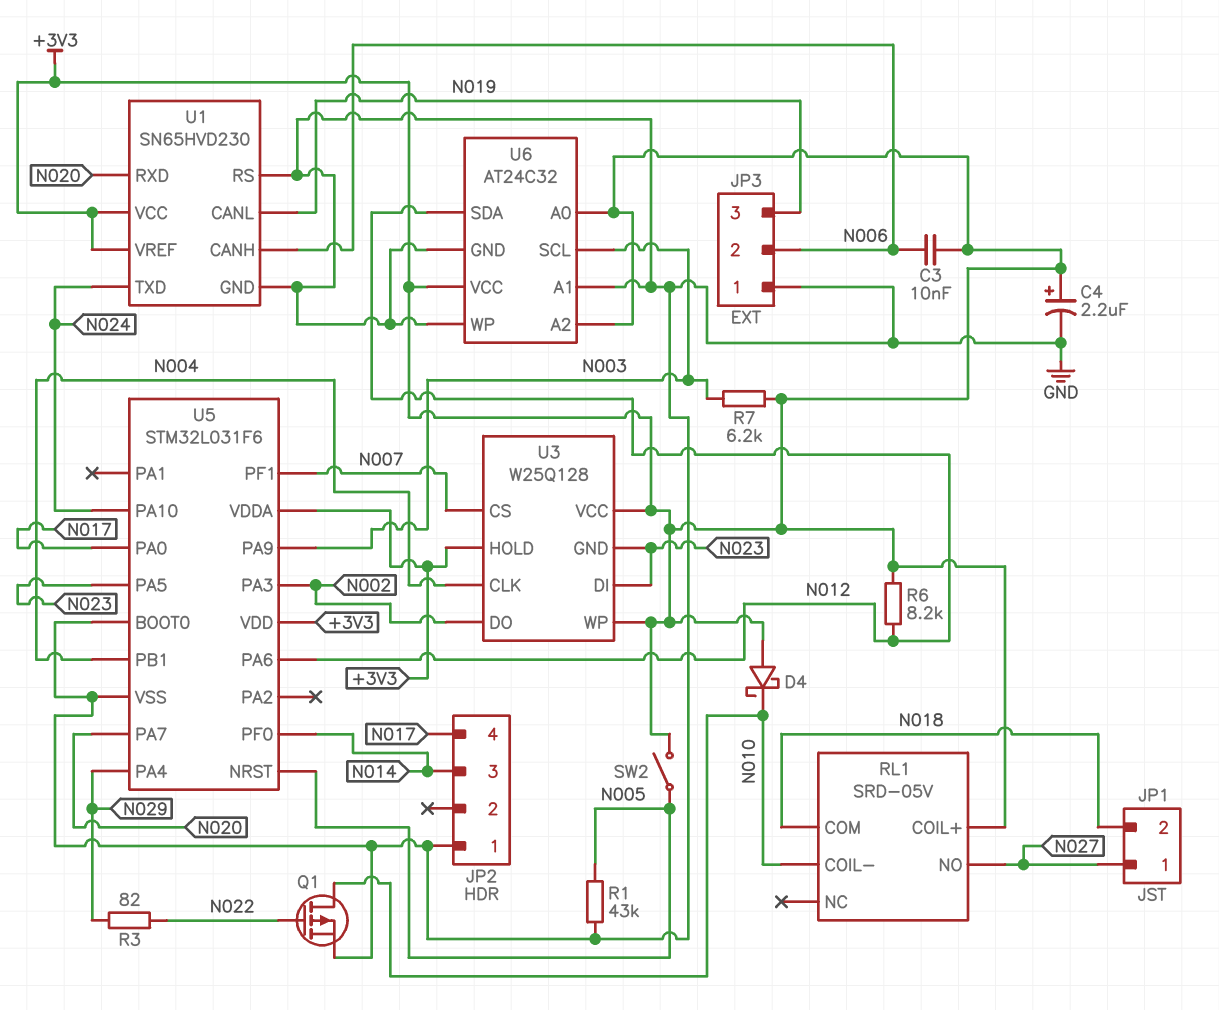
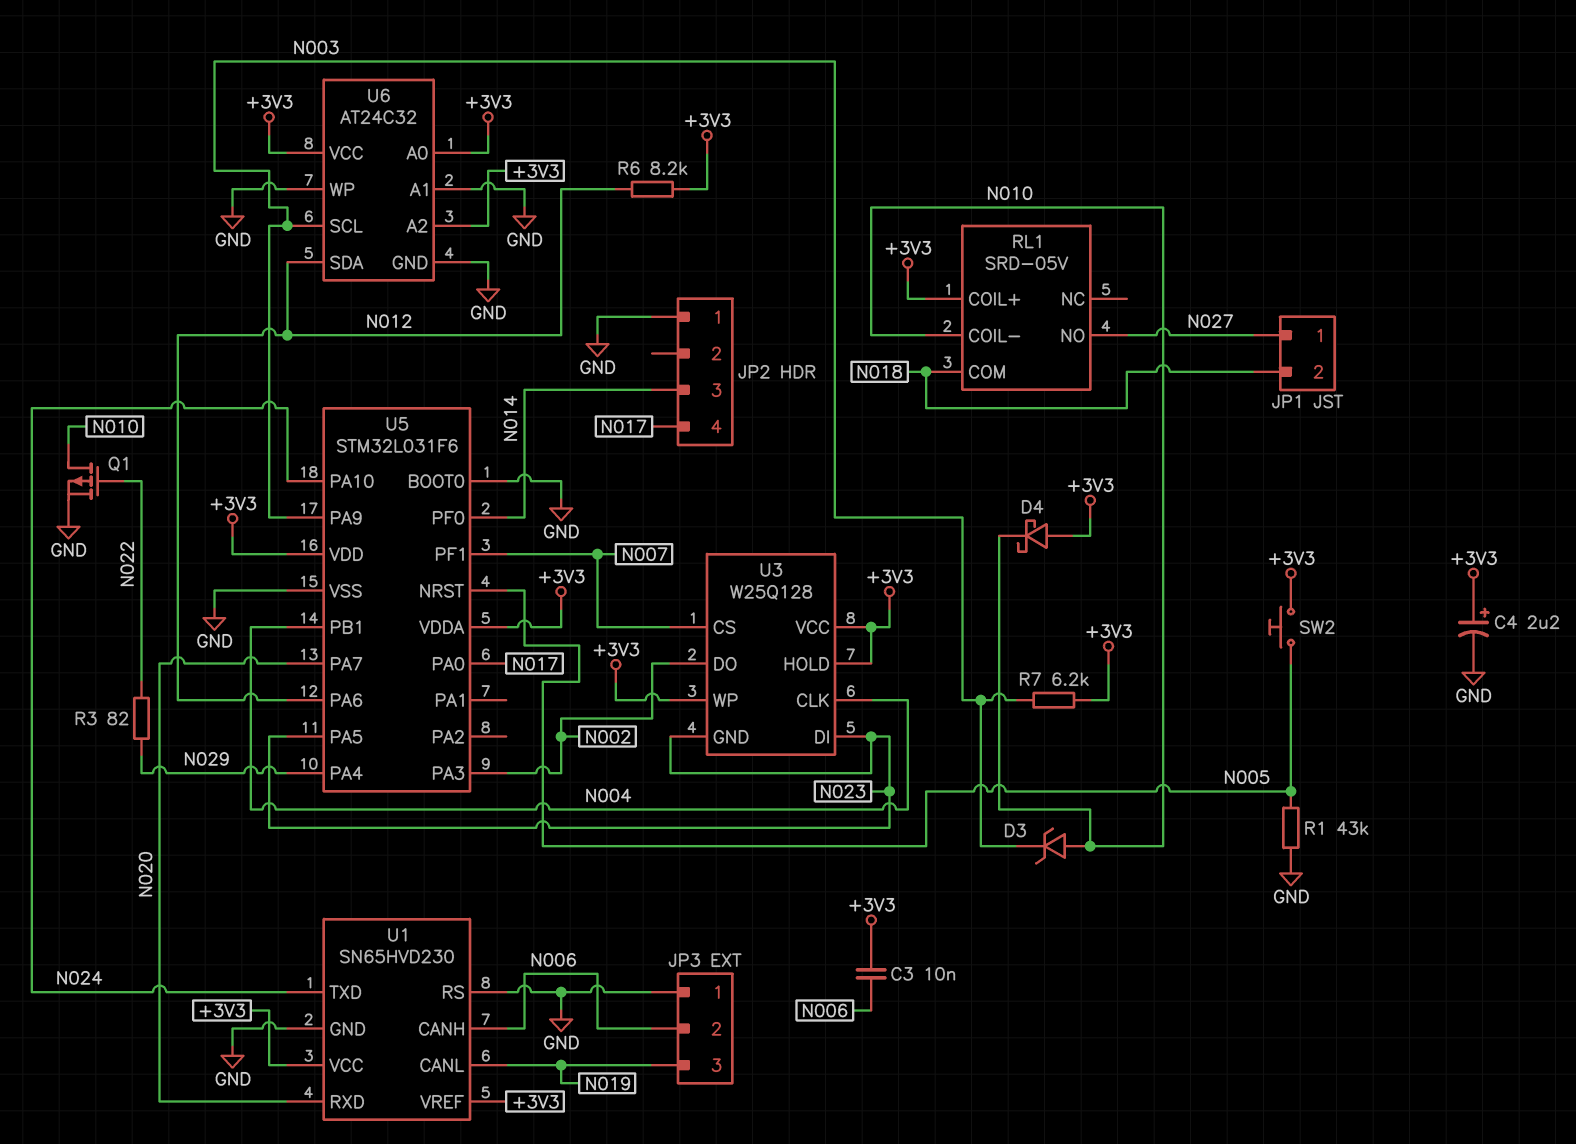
D3: none -> zener (A N010, K N003)
SW2: switch (+3V3, N005) -> button (+3V3, N005)

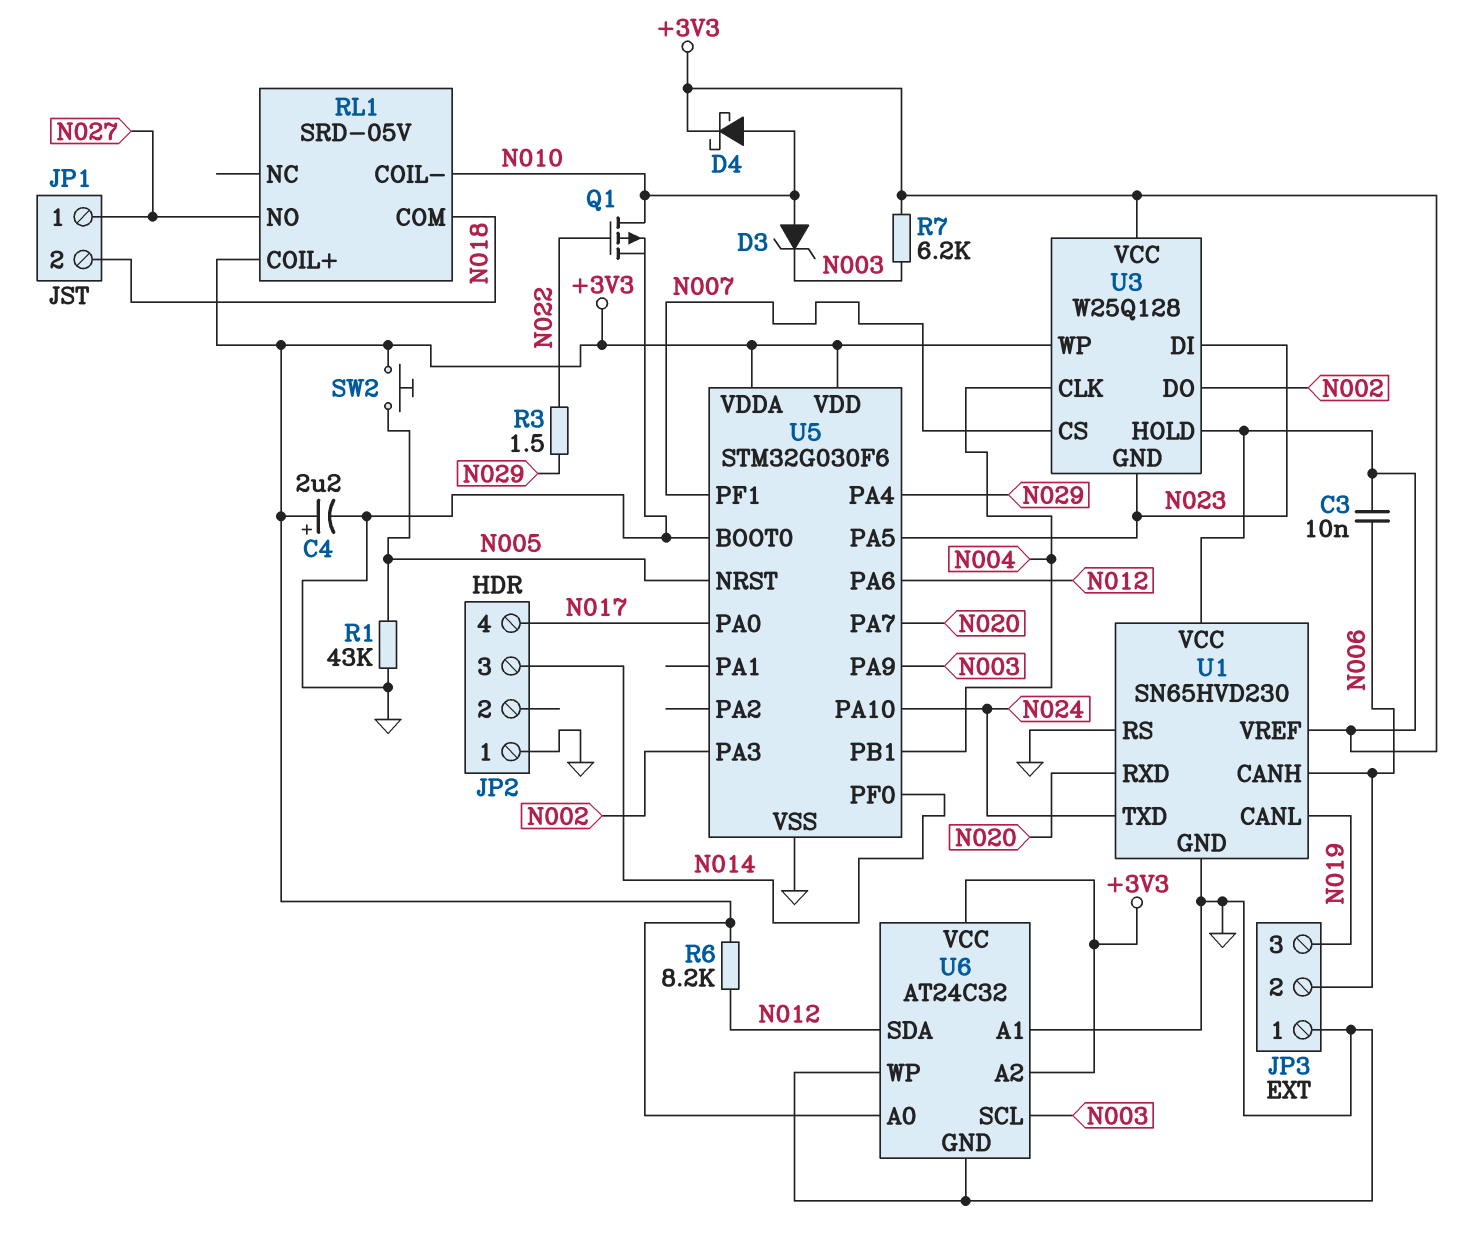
D4: schottky (A +3V3, K N010) -> schottky (A N010, K +3V3)
R3: 82 (N022, N029) -> 1.5 (N022, N029)
U5: STM32L031F6 -> STM32G030F6

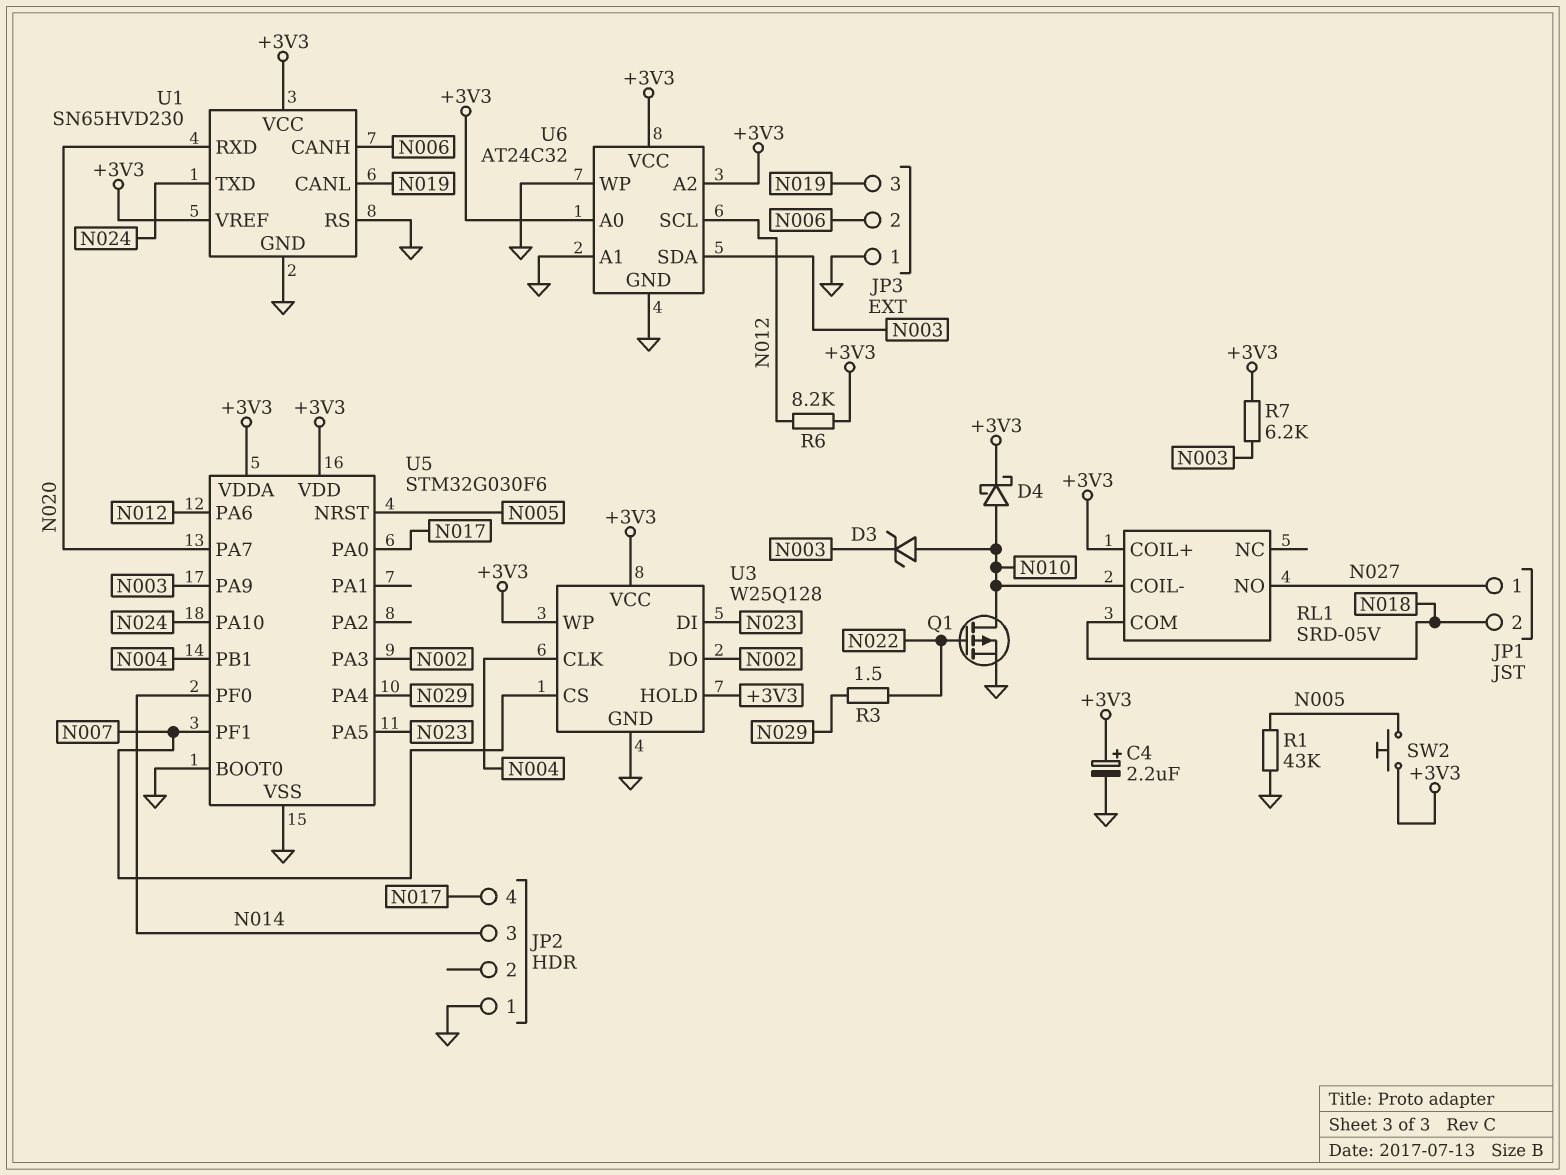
C3: 10nF (+3V3, N006) -> none
U3 pin GND: N023 -> GND
U6 pin SCL: N003 -> N012
U6 pin SDA: N012 -> N003

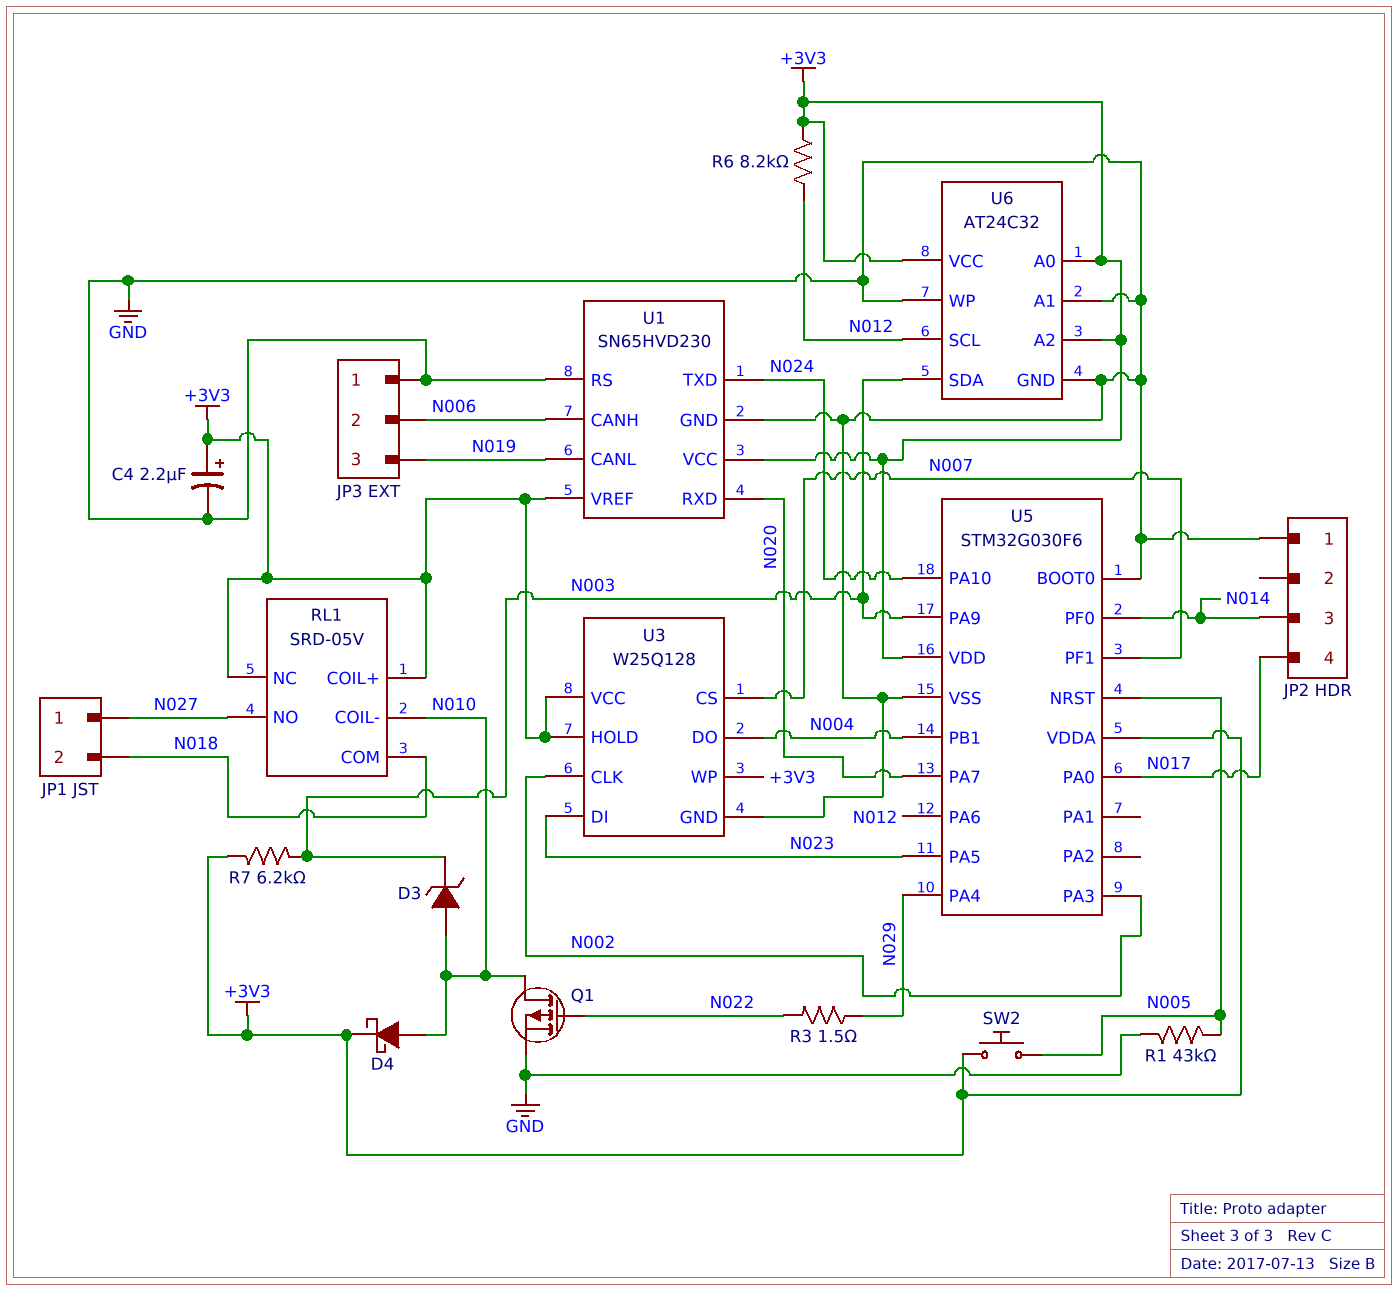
RL1 pin NC: none -> +3V3
U3 pin CLK: N004 -> N002
U3 pin DO: N002 -> N004

